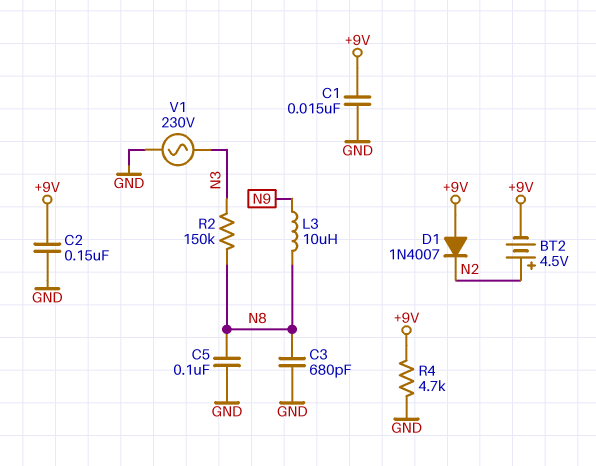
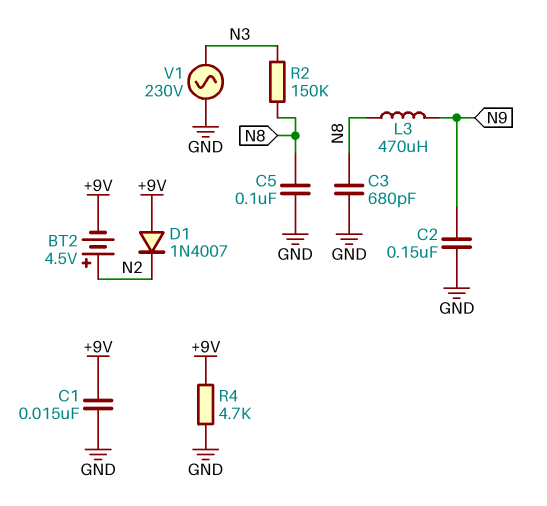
C2: 150nF (+9V, GND) -> 150nF (GND, N9)
L3: 10uH (N8, N9) -> 470uH (N8, N9)

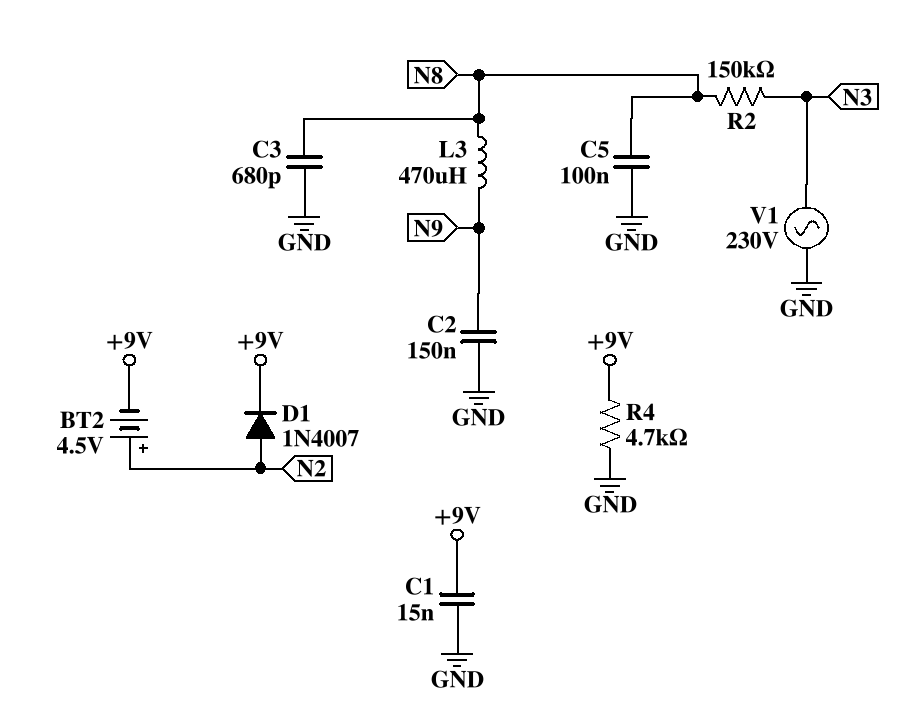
D1: diode 1N4007 (A +9V, K N2) -> diode 1N4007 (A N2, K +9V)

